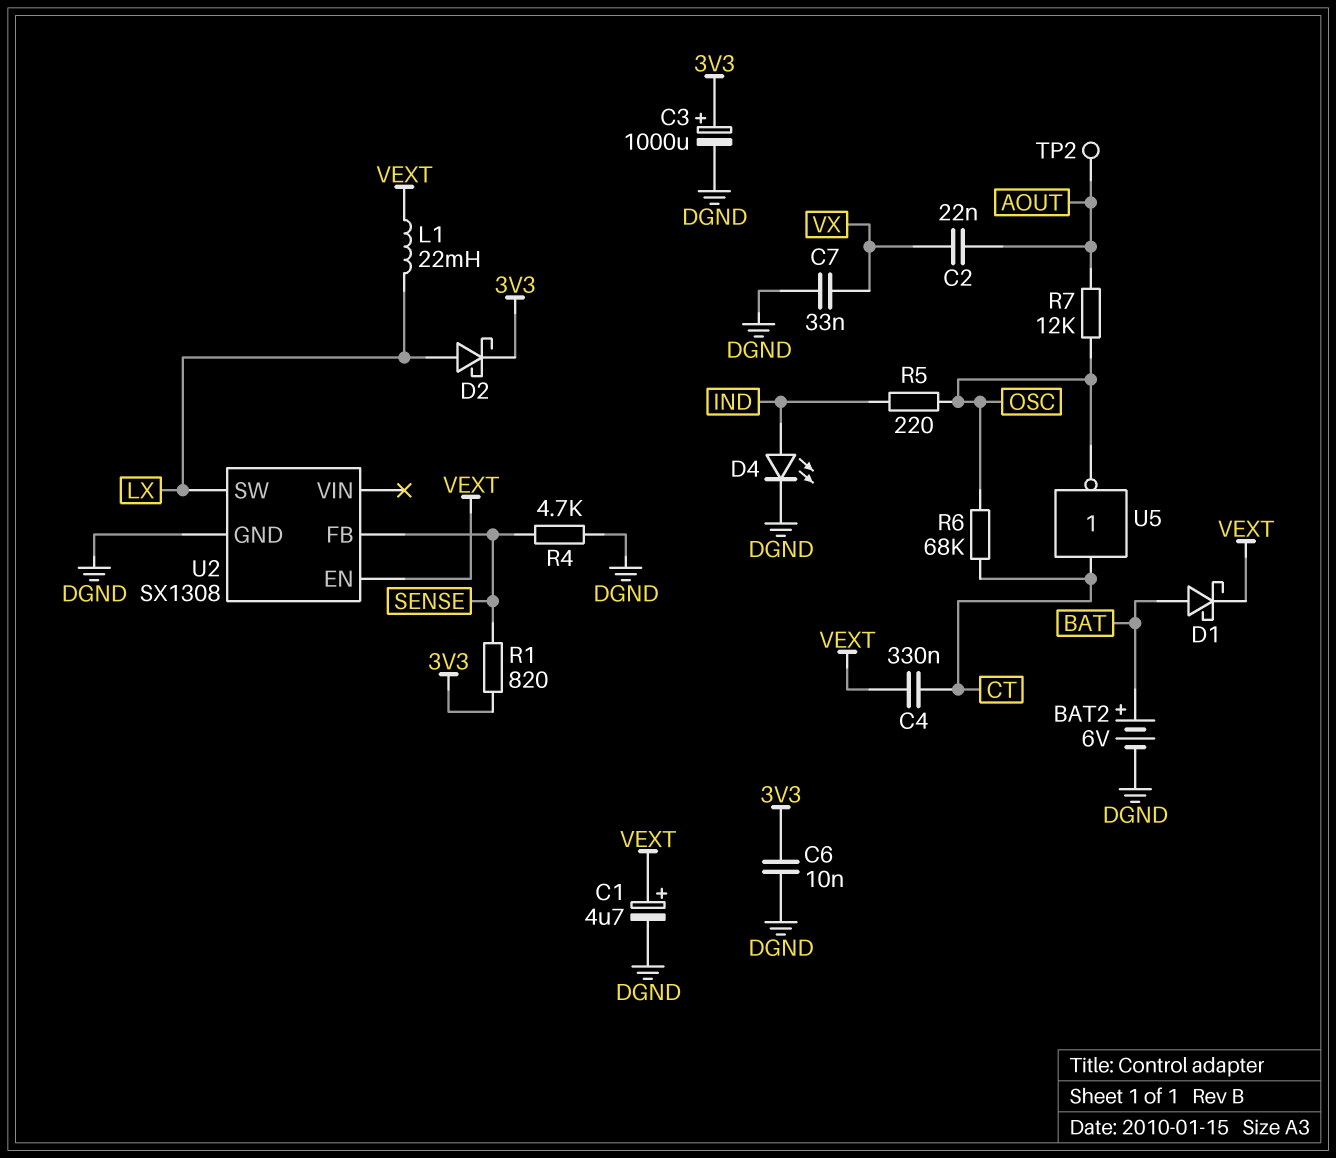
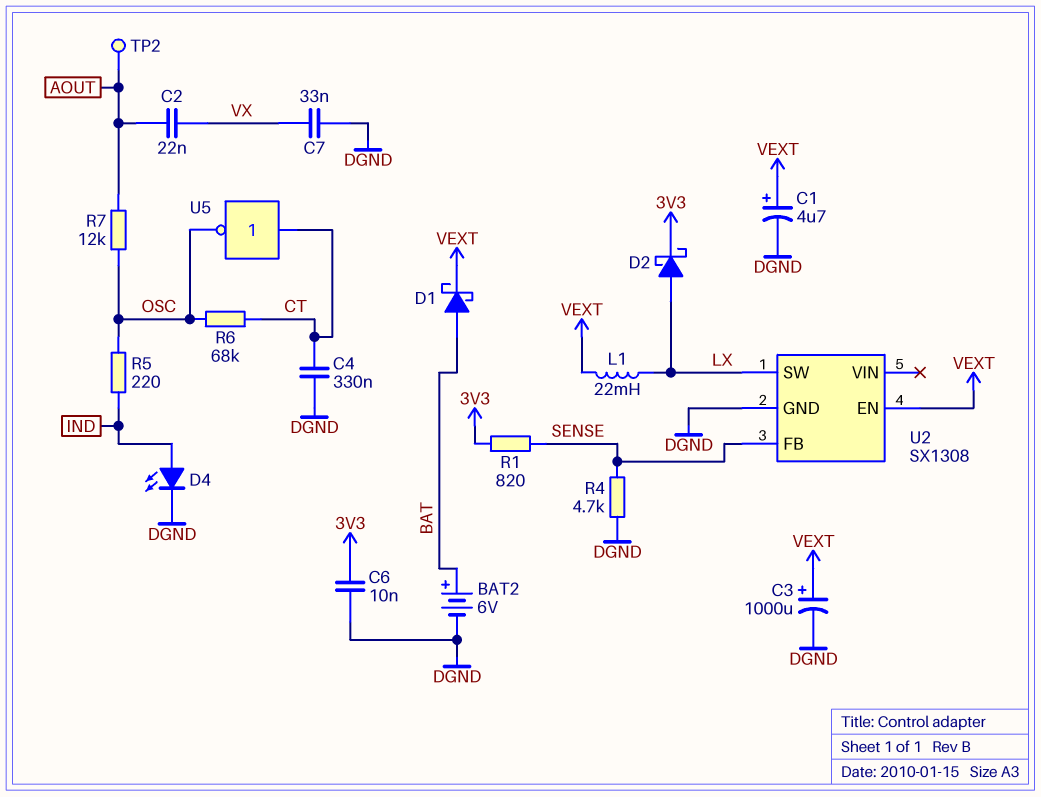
C3: 1000uF (plus 3V3, minus DGND) -> 1000uF (plus VEXT, minus DGND)
C4: 330nF (CT, VEXT) -> 330nF (CT, DGND)

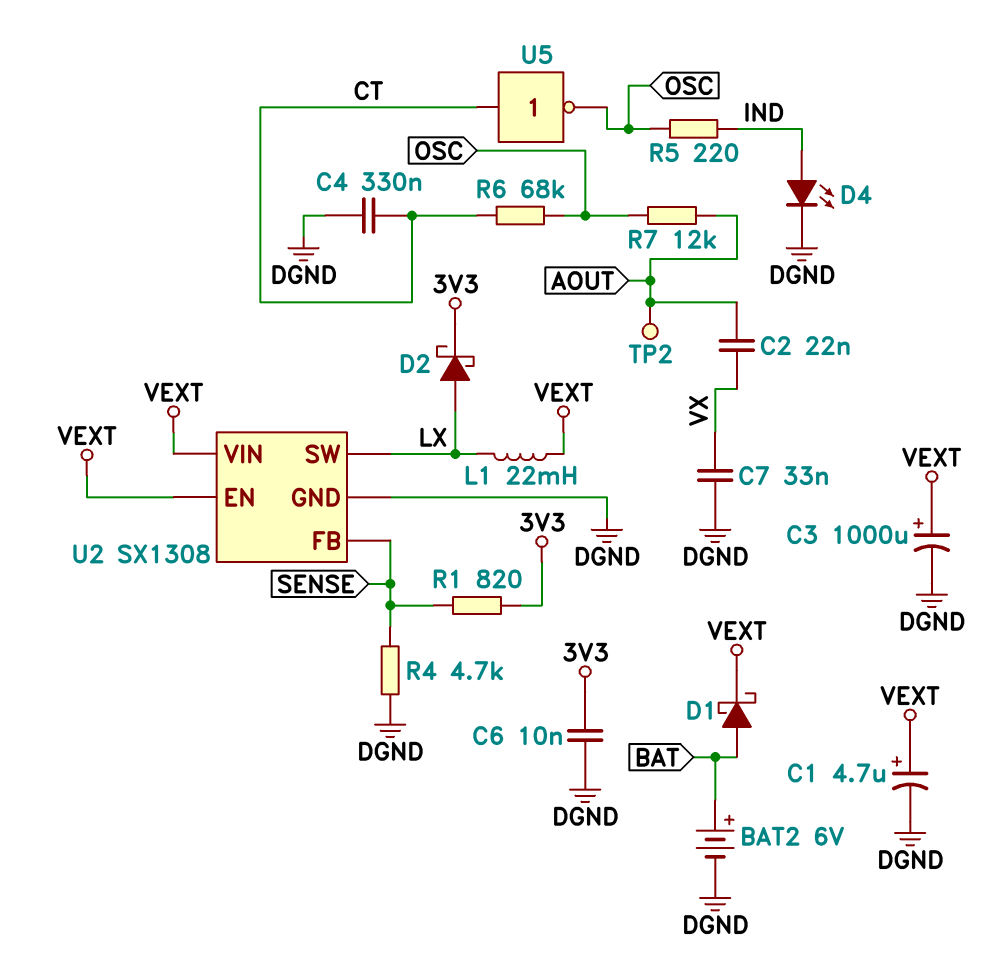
U2 pin VIN: none -> VEXT

